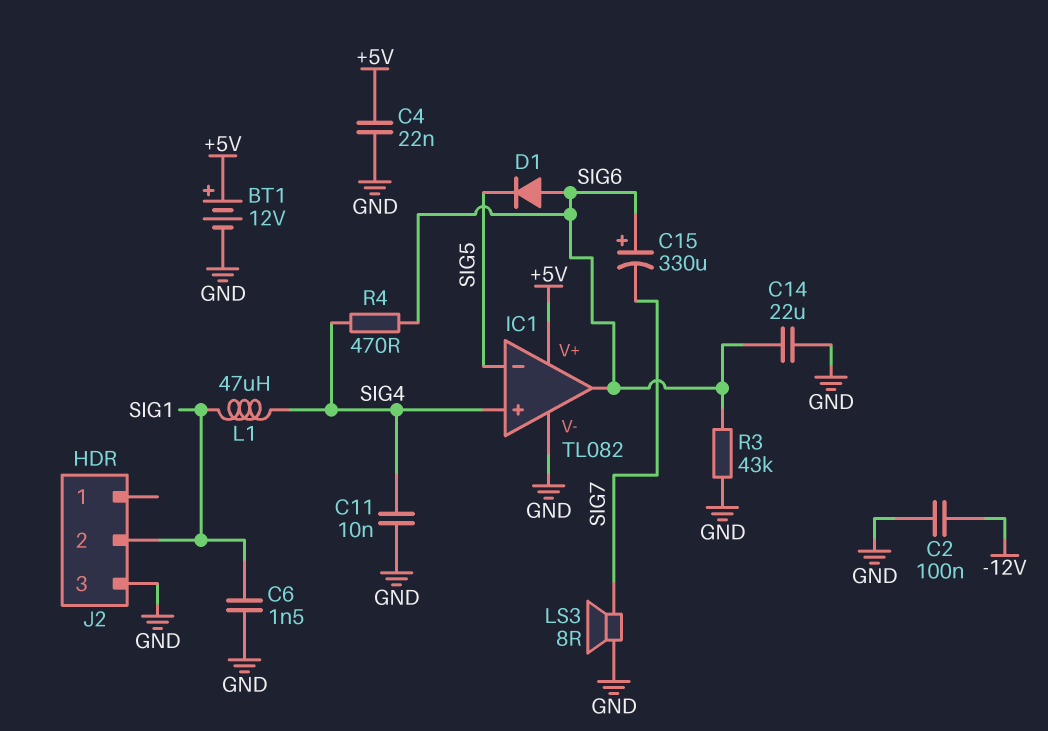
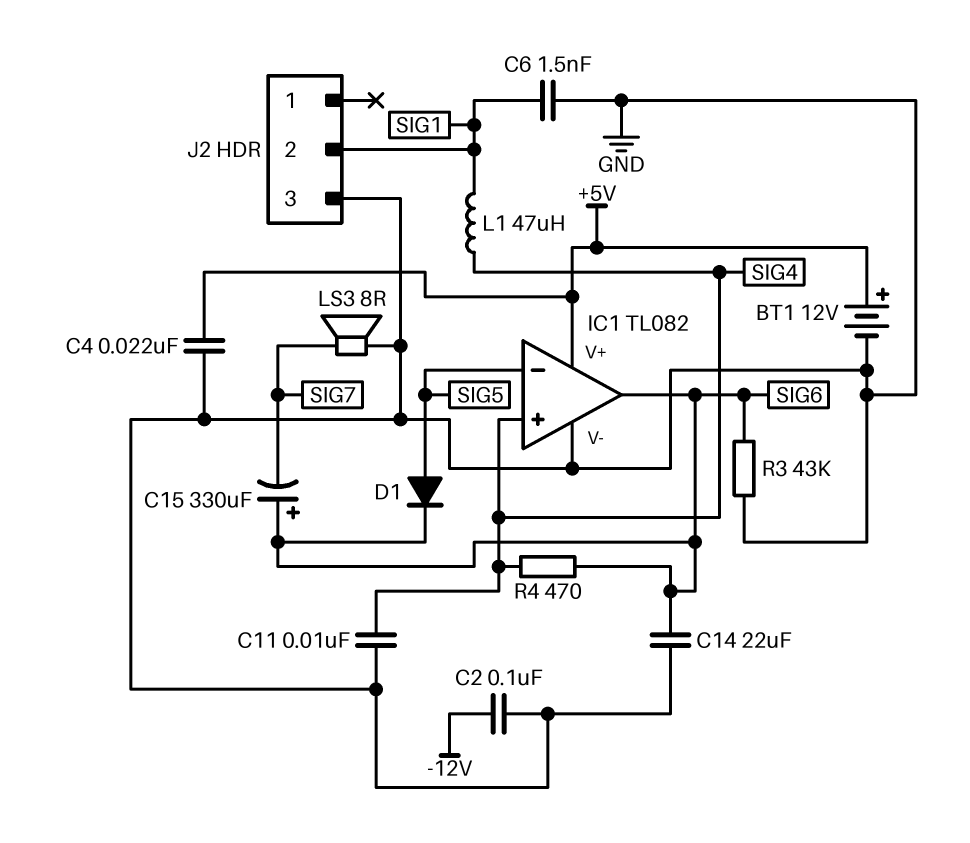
D1: diode (A SIG6, K SIG5) -> diode (A SIG5, K SIG6)

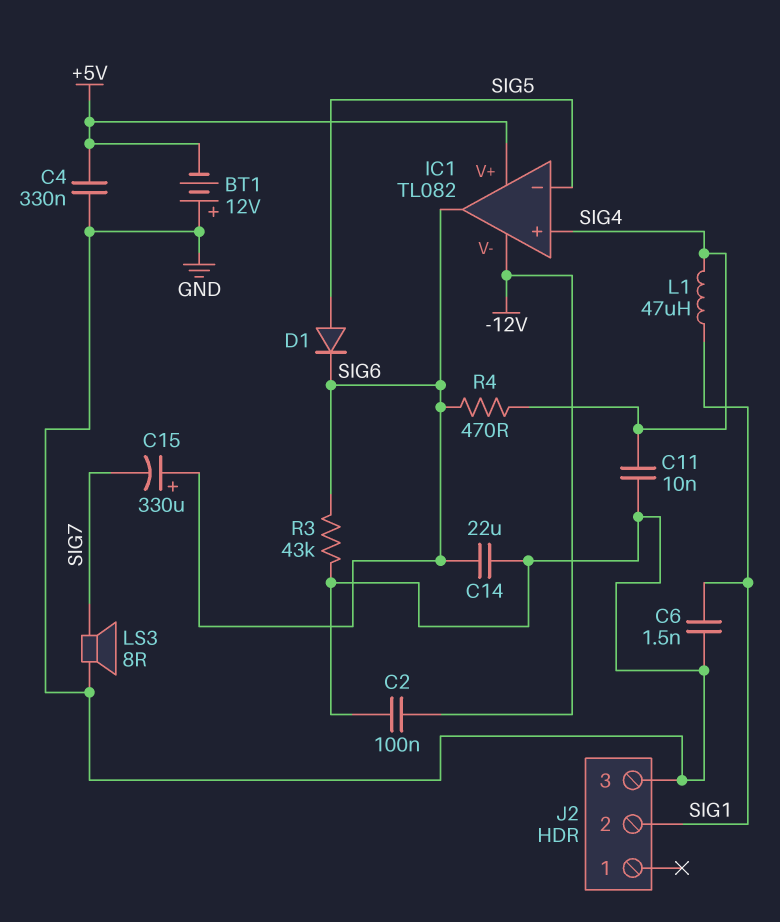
BT1: 12V (plus +5V, minus GND) -> 12V (plus GND, minus +5V)
C4: 22nF (+5V, GND) -> 330nF (+5V, GND)
IC1 pin V-: GND -> -12V

